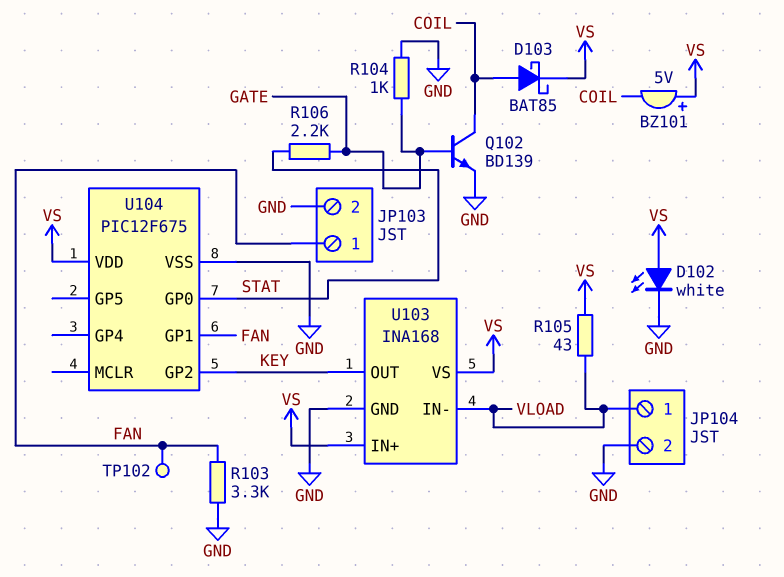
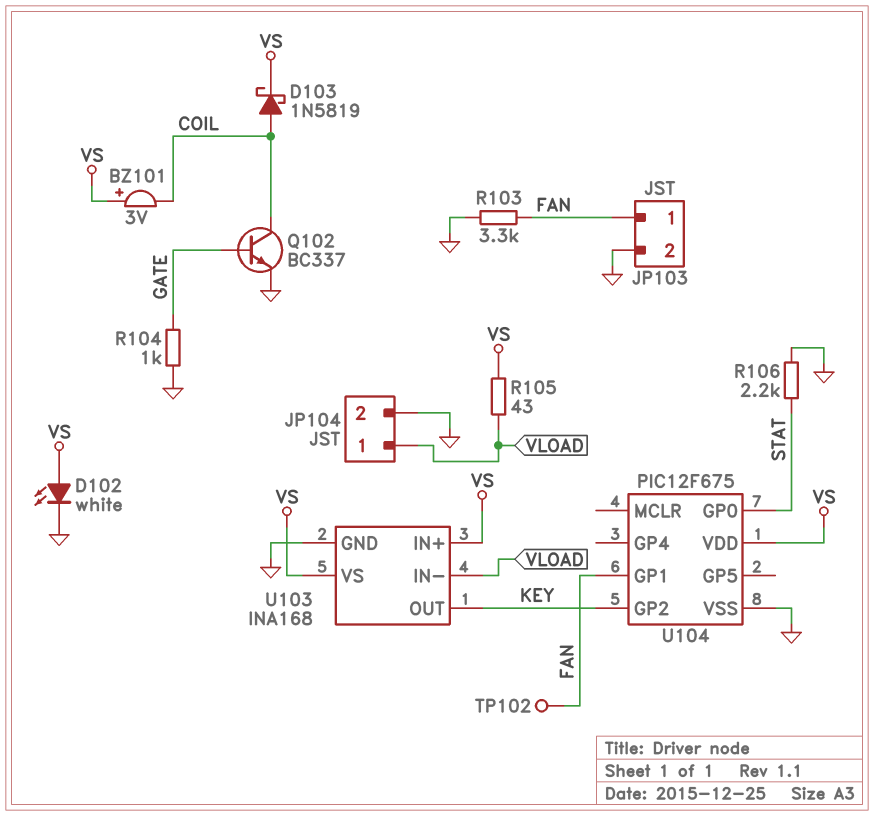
BZ101: buzzer 5V (plus VS, minus COIL) -> buzzer 3V (plus VS, minus COIL)
D103: schottky BAT85 (A COIL, K VS) -> schottky 1N5819 (A COIL, K VS)
Q102: NPN BD139 (B GATE, C COIL, E GND) -> NPN BC337 (B GATE, C COIL, E GND)
R106: 2.2k (GATE, STAT) -> 2.2k (GND, STAT)

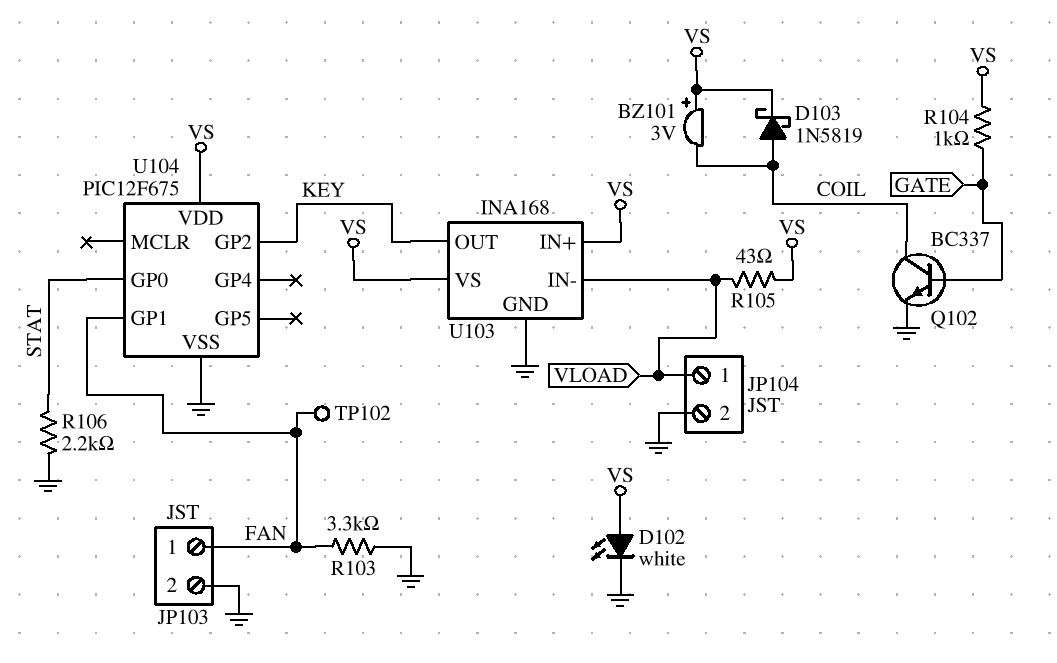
R104: 1k (GATE, GND) -> 1k (GATE, VS)

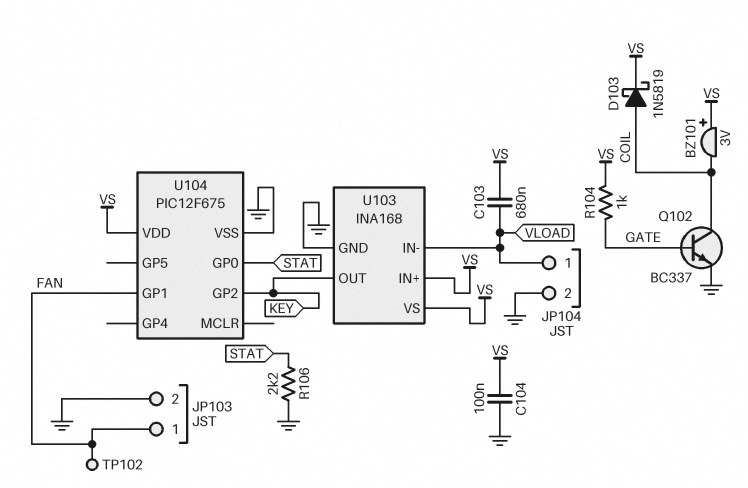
C103: none -> 680nF (VLOAD, VS)
C104: none -> 100nF (GND, VS)
D102: LED white (A VS, K GND) -> none
R103: 3.3k (FAN, GND) -> none
R105: 43 (VLOAD, VS) -> none

